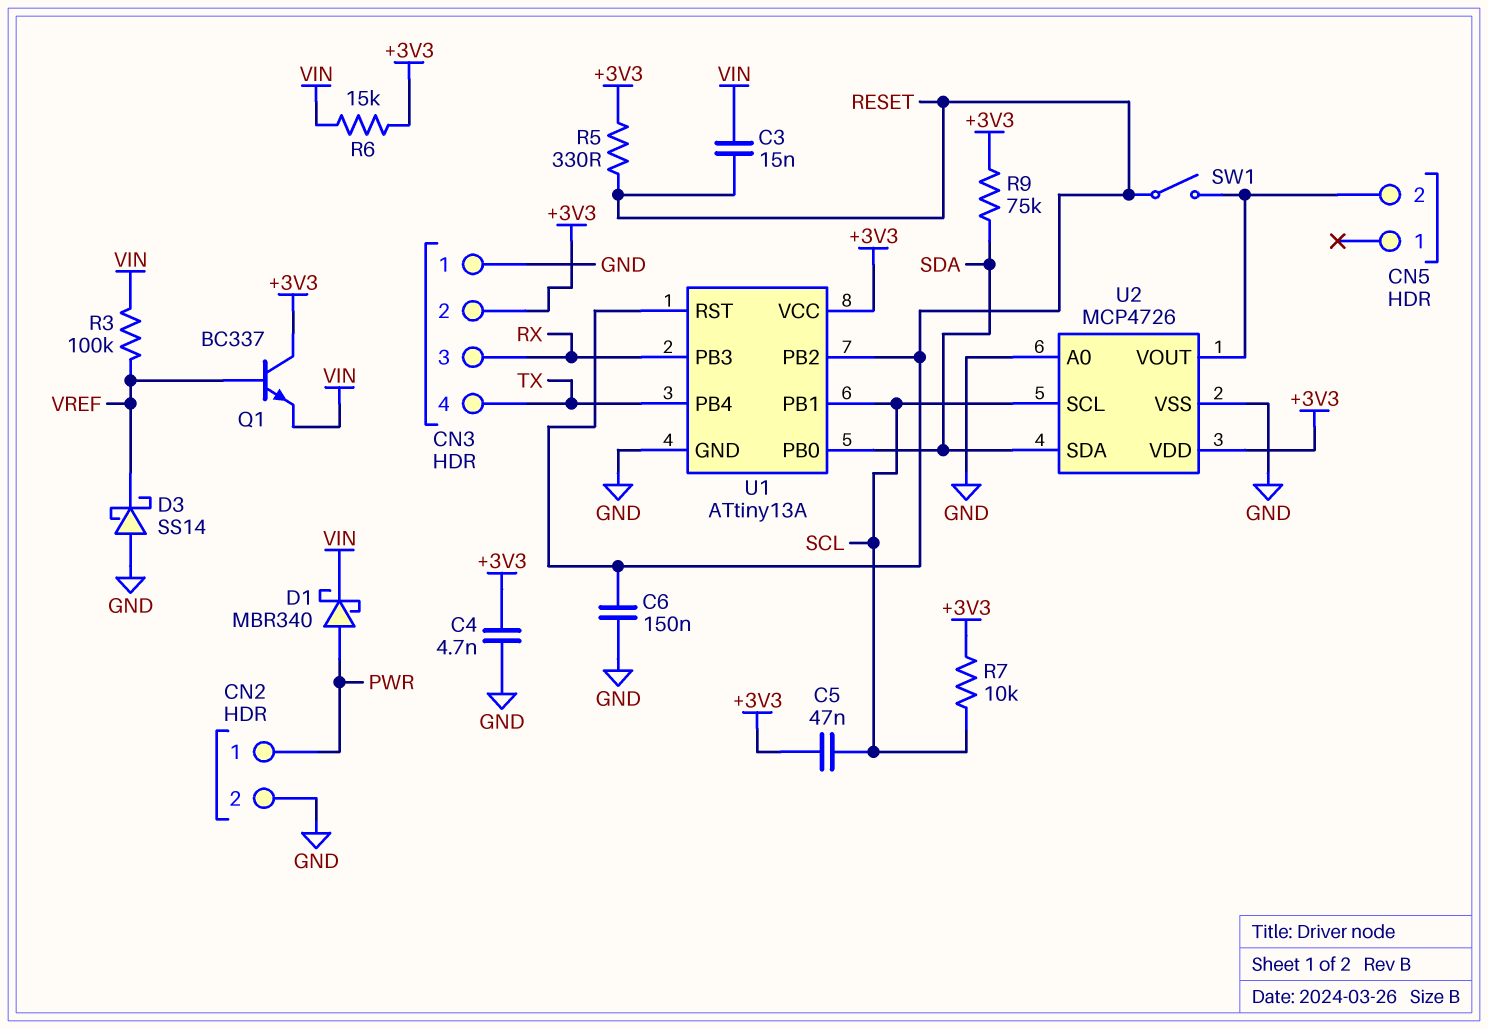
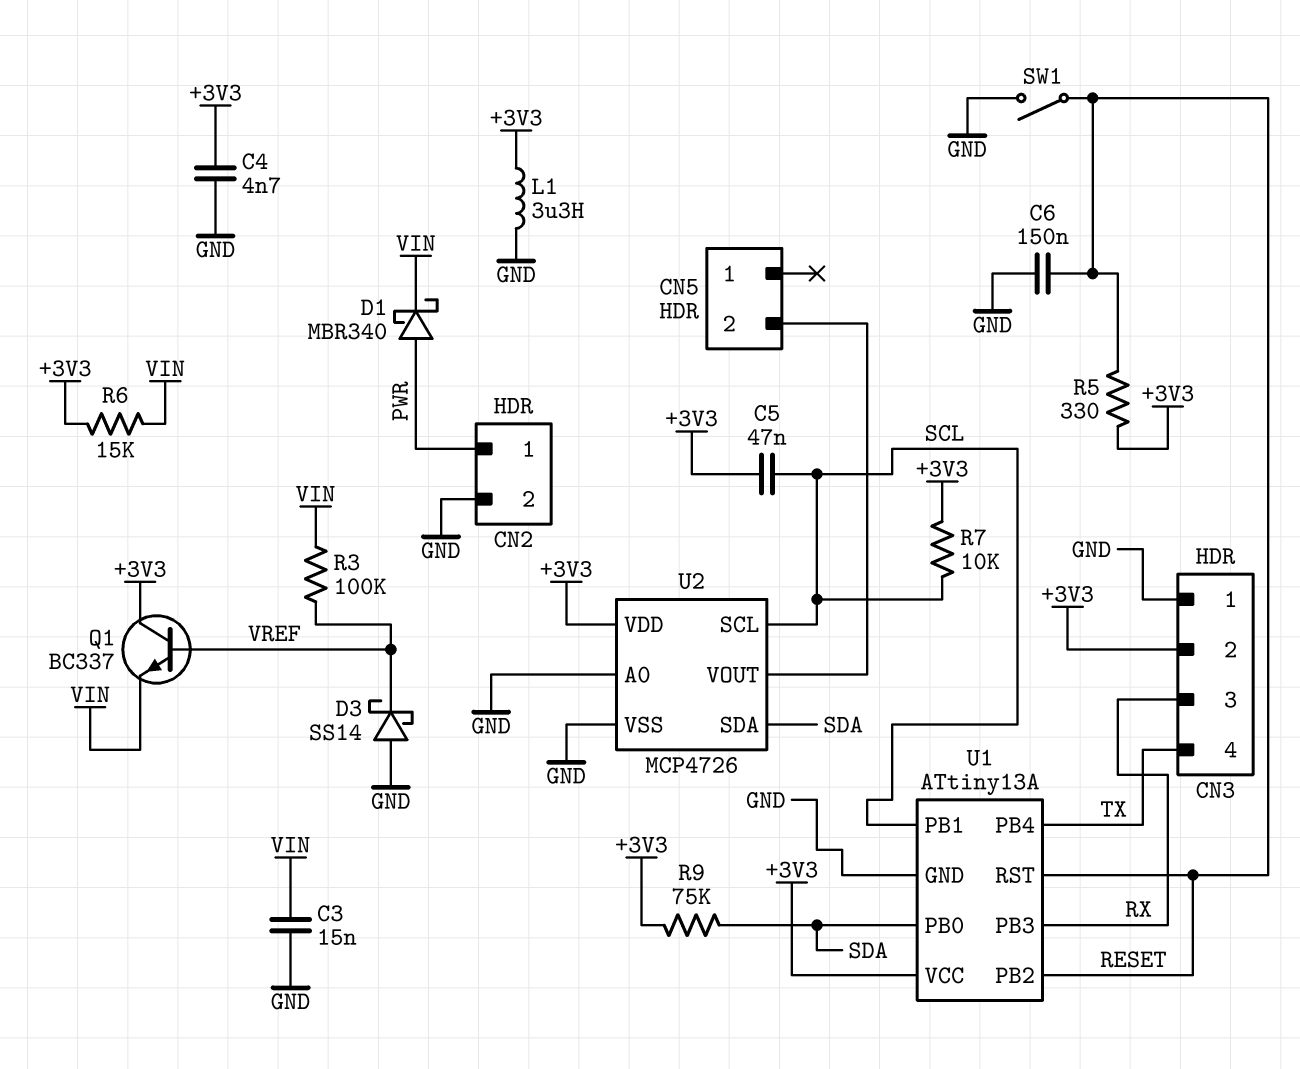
C3: 15nF (RESET, VIN) -> 15nF (GND, VIN)
L1: none -> 3.3uH (+3V3, GND)
SW1: switch (CN5/2, RESET) -> switch (GND, RESET)

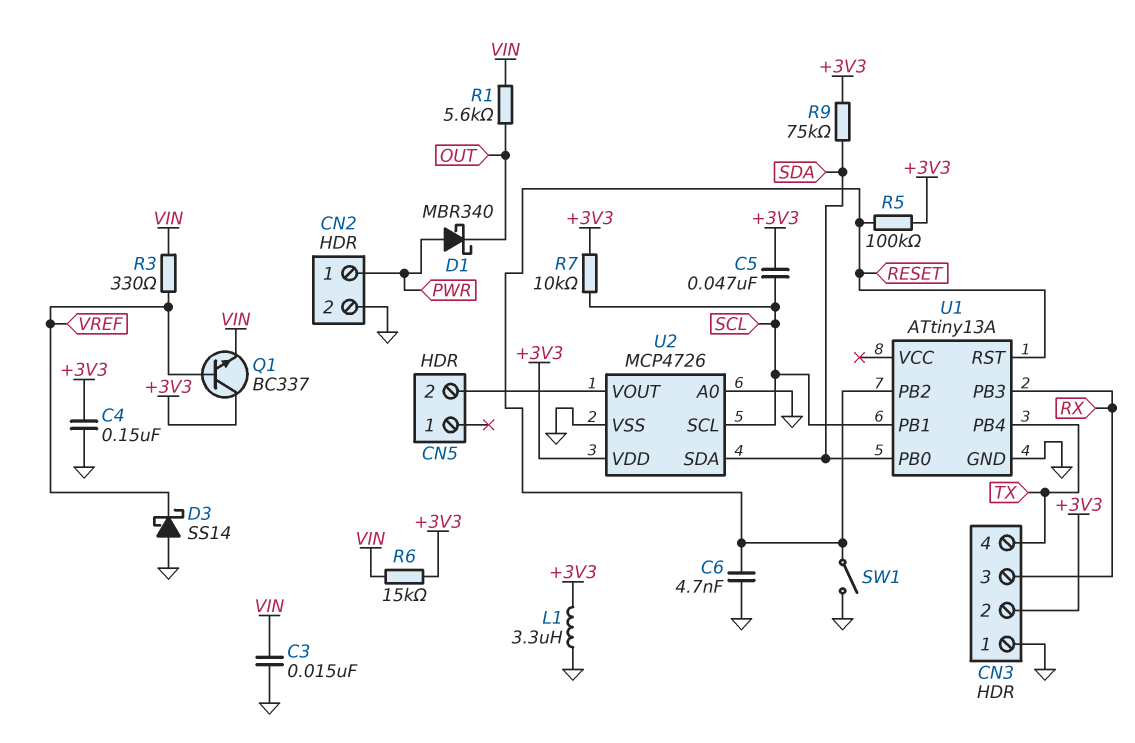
C4: 4.7nF (+3V3, GND) -> 150nF (+3V3, GND)
C6: 150nF (GND, RESET) -> 4.7nF (GND, RESET)
D1: schottky MBR340 (A PWR, K VIN) -> schottky MBR340 (A PWR, K OUT)
R1: none -> 5.6k (OUT, VIN)
R3: 100k (VIN, VREF) -> 330 (VIN, VREF)
R5: 330 (+3V3, RESET) -> 100k (+3V3, RESET)
U1 pin VCC: +3V3 -> none

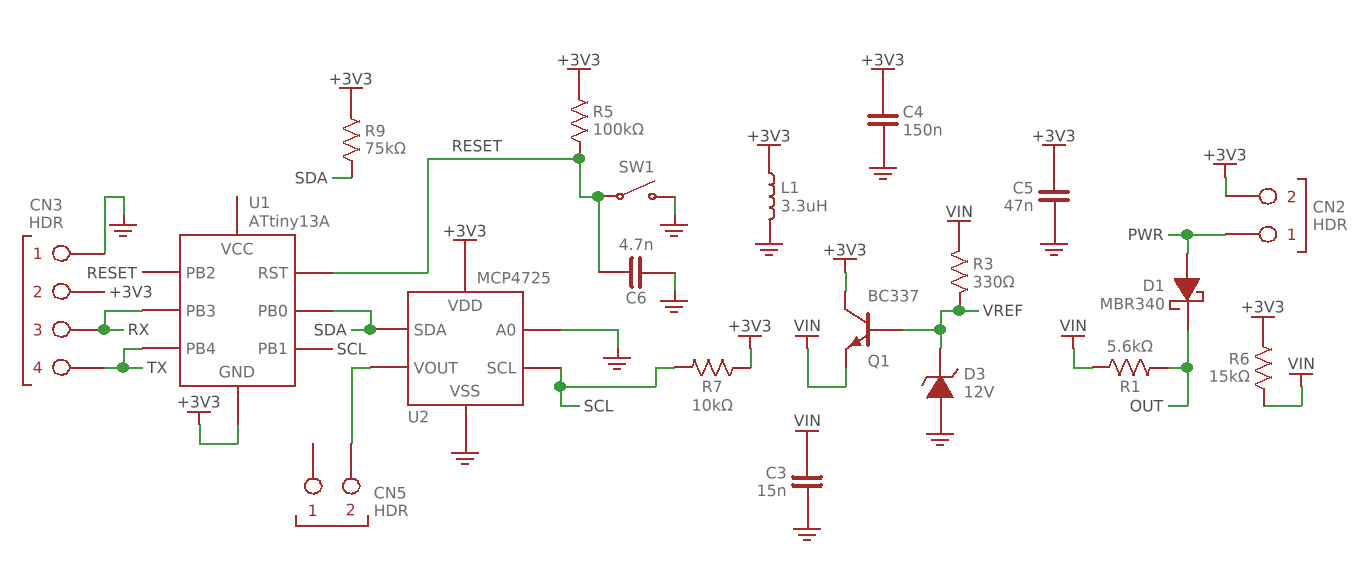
C5: 47nF (+3V3, SCL) -> 47nF (+3V3, GND)
CN2 pin 2: GND -> +3V3
D3: schottky SS14 (A GND, K VREF) -> zener 12V (A GND, K VREF)
U1 pin GND: GND -> +3V3
U2: MCP4726 -> MCP4725

